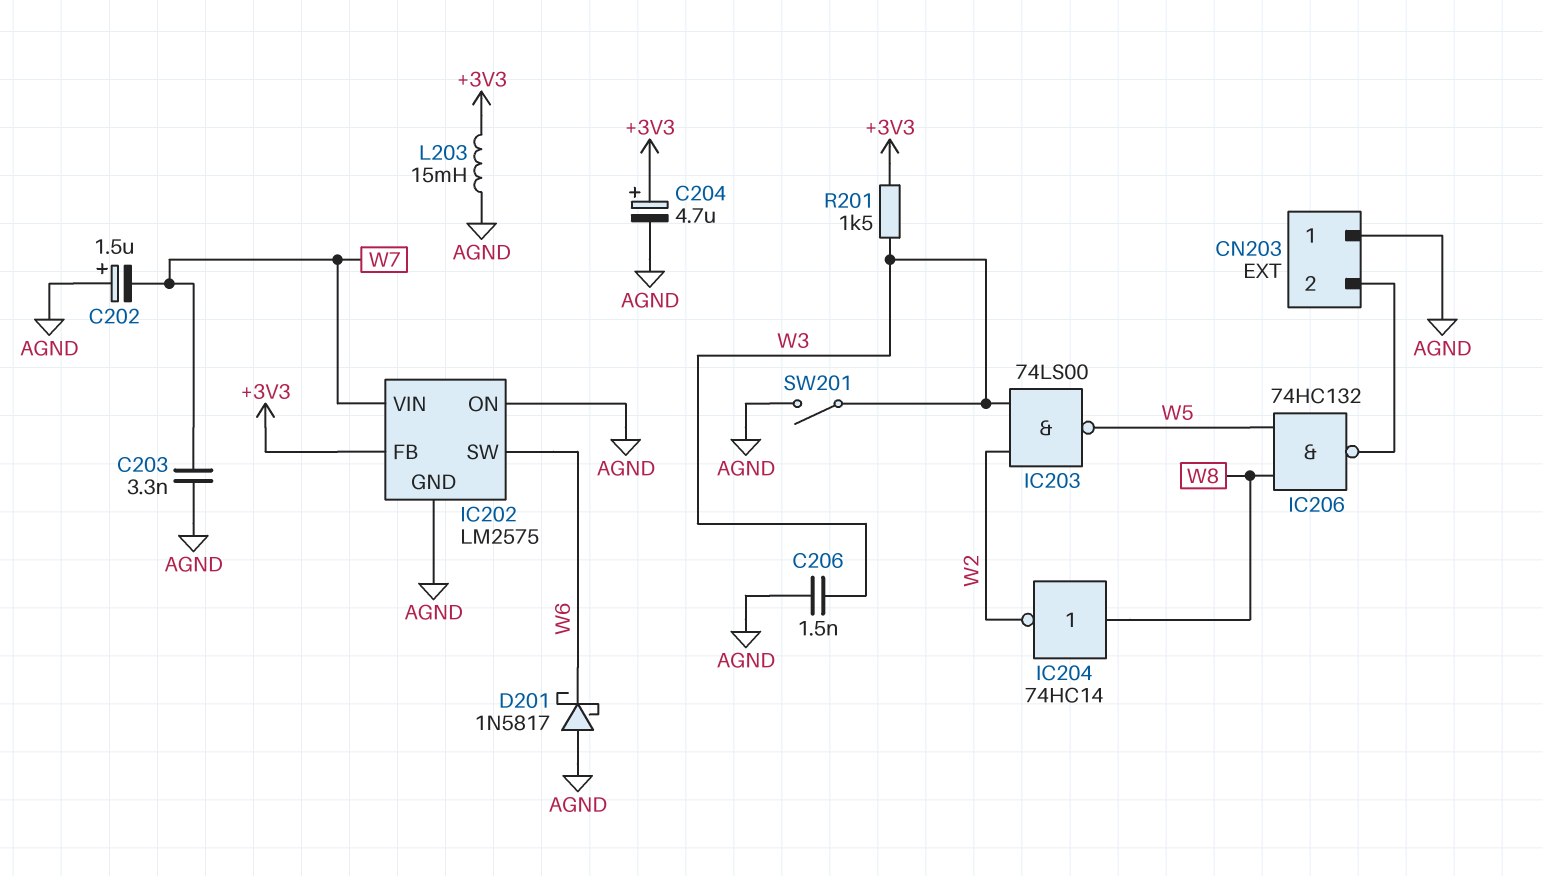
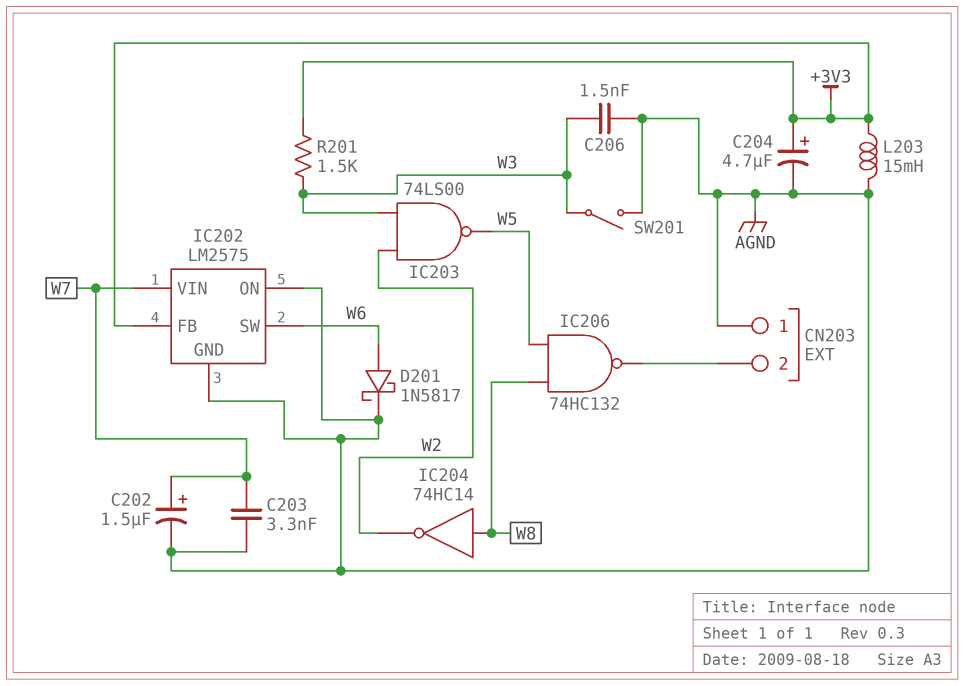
C202: 1.5uF (plus AGND, minus W7) -> 1.5uF (plus W7, minus AGND)
D201: schottky 1N5817 (A AGND, K W6) -> schottky 1N5817 (A W6, K AGND)

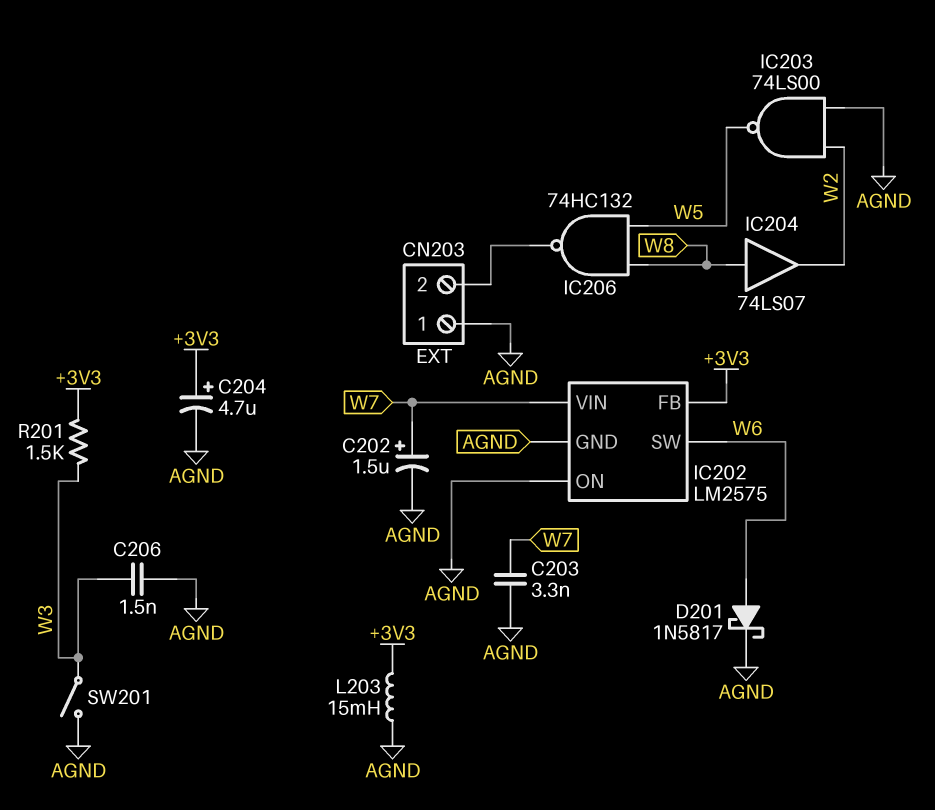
IC203: NAND 74LS00 (in W2, in W3, out W5) -> NAND 74LS00 (in AGND, in W2, out W5)
IC204: NOT 74HC14 (in W8, out W2) -> buffer 74LS07 (in W8, out W2)

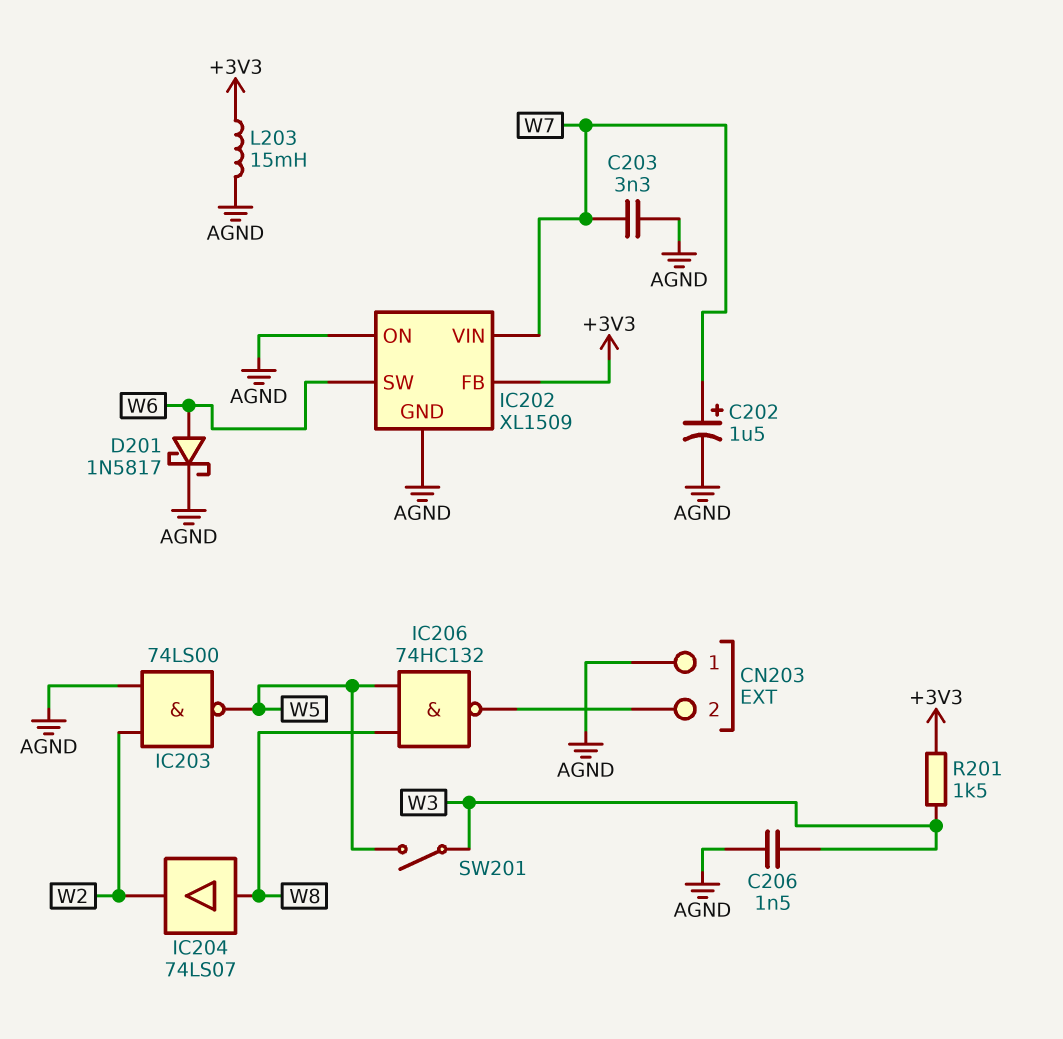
C204: 4.7uF (plus +3V3, minus AGND) -> none
IC202: LM2575 -> XL1509
SW201: switch (AGND, W3) -> switch (W3, W5)

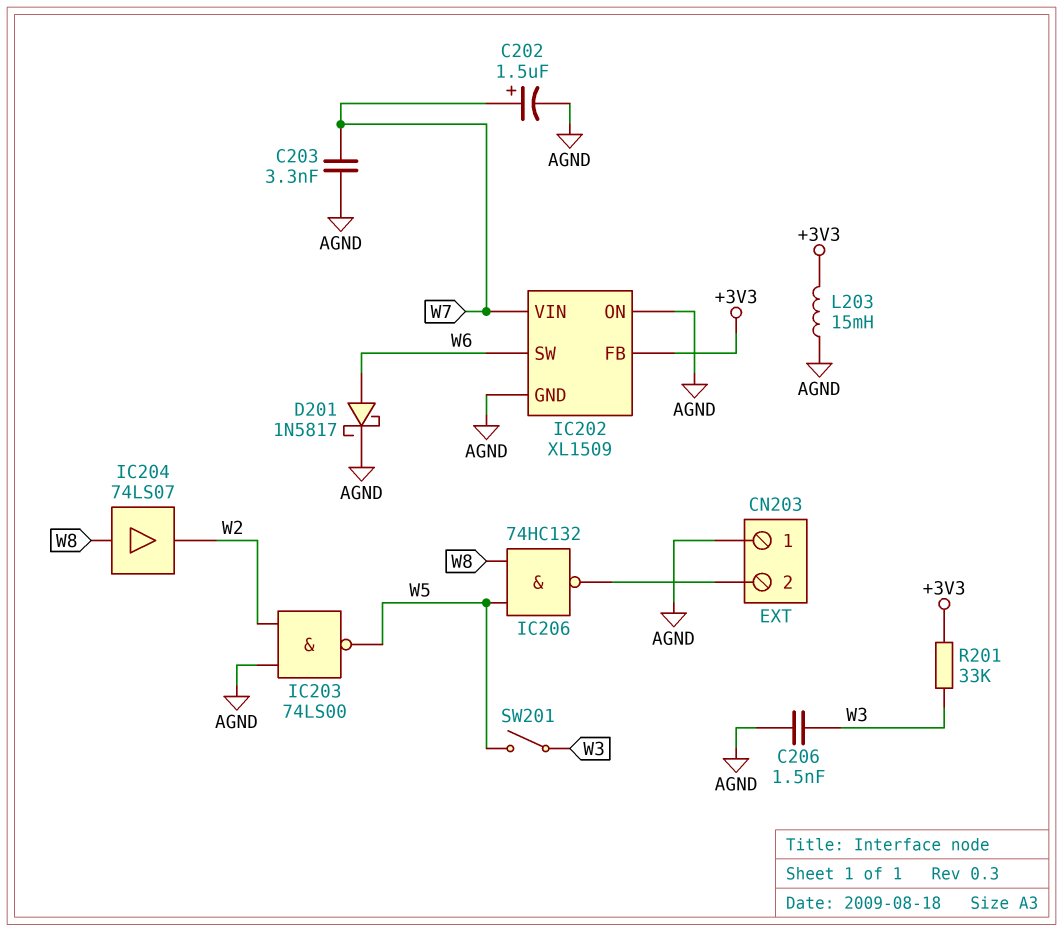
R201: 1.5k (+3V3, W3) -> 33k (+3V3, W3)

